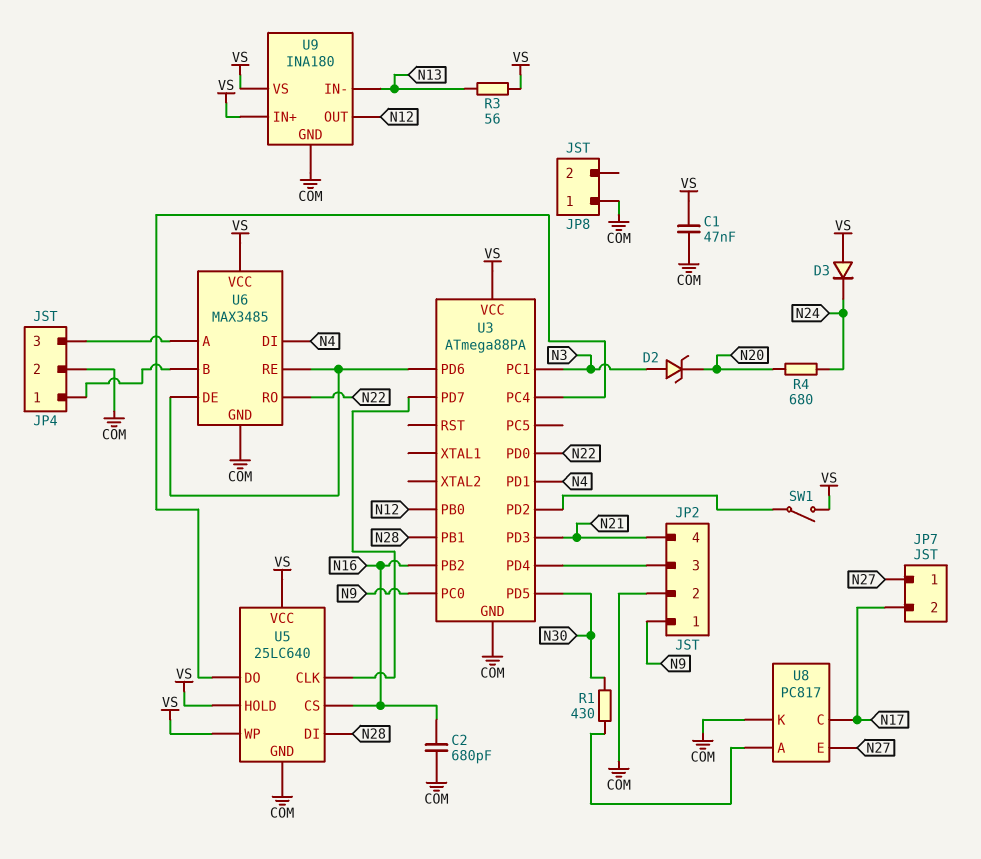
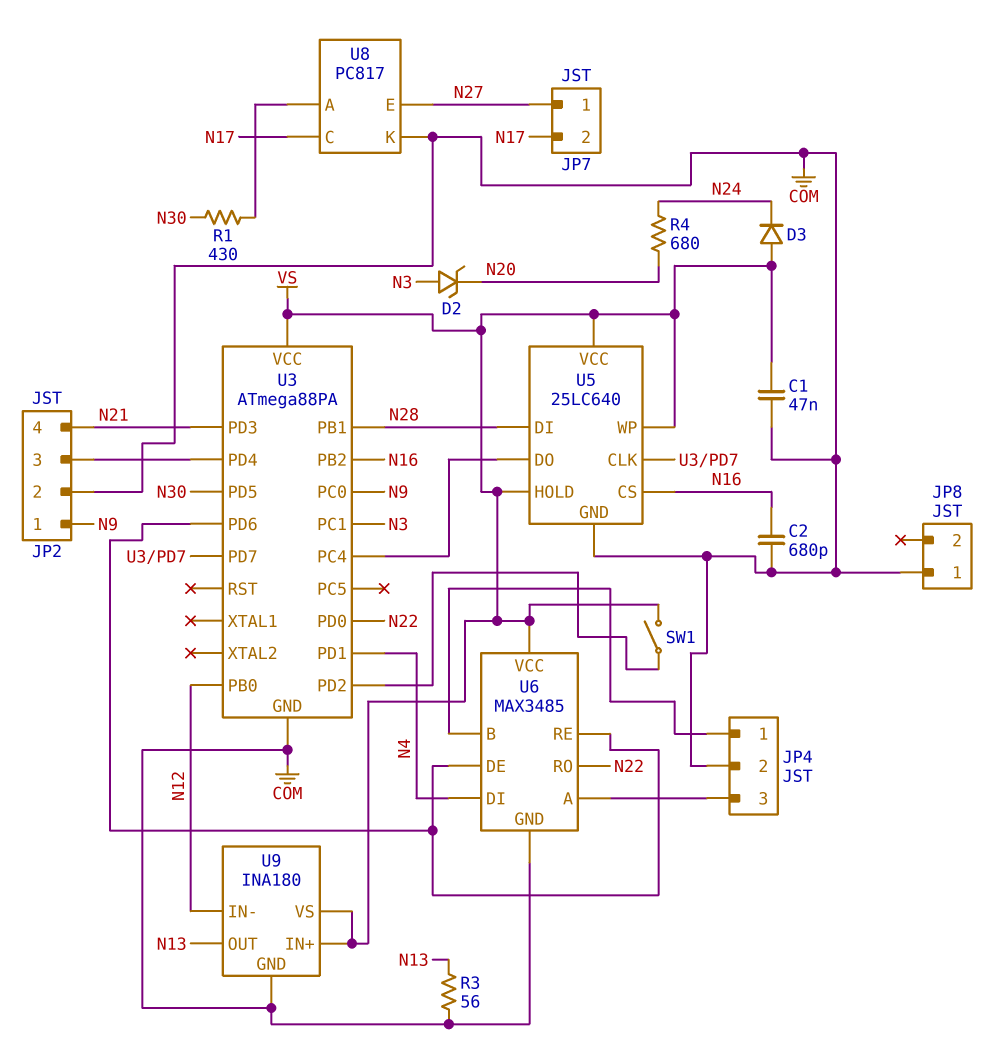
R3: 56 (N13, VS) -> 56 (COM, N13)
U9 pin IN-: N13 -> N12
U9 pin OUT: N12 -> N13

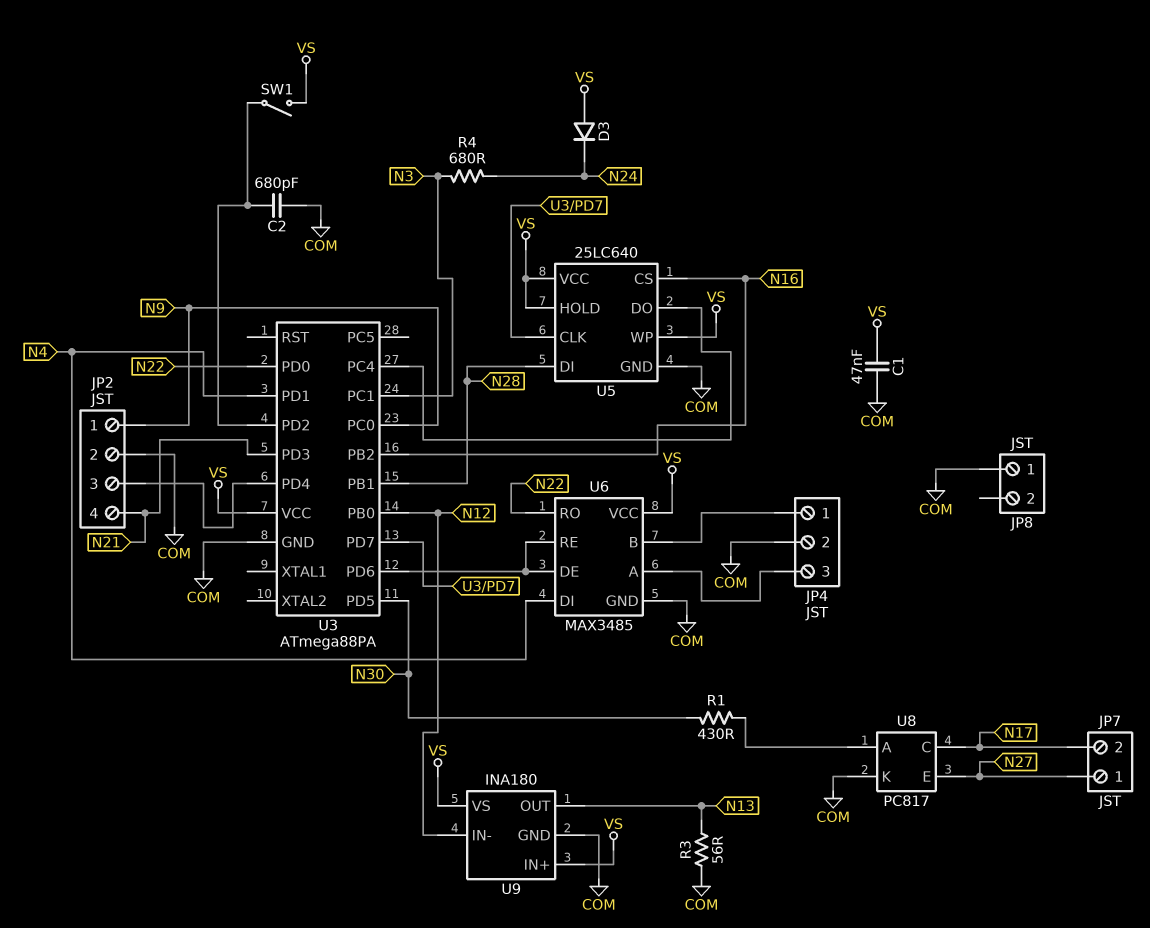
C2: 680pF (COM, N16) -> 680pF (COM, U3/PD2)
D2: zener (A N3, K N20) -> none
R4: 680 (N20, N24) -> 680 (N3, N24)

